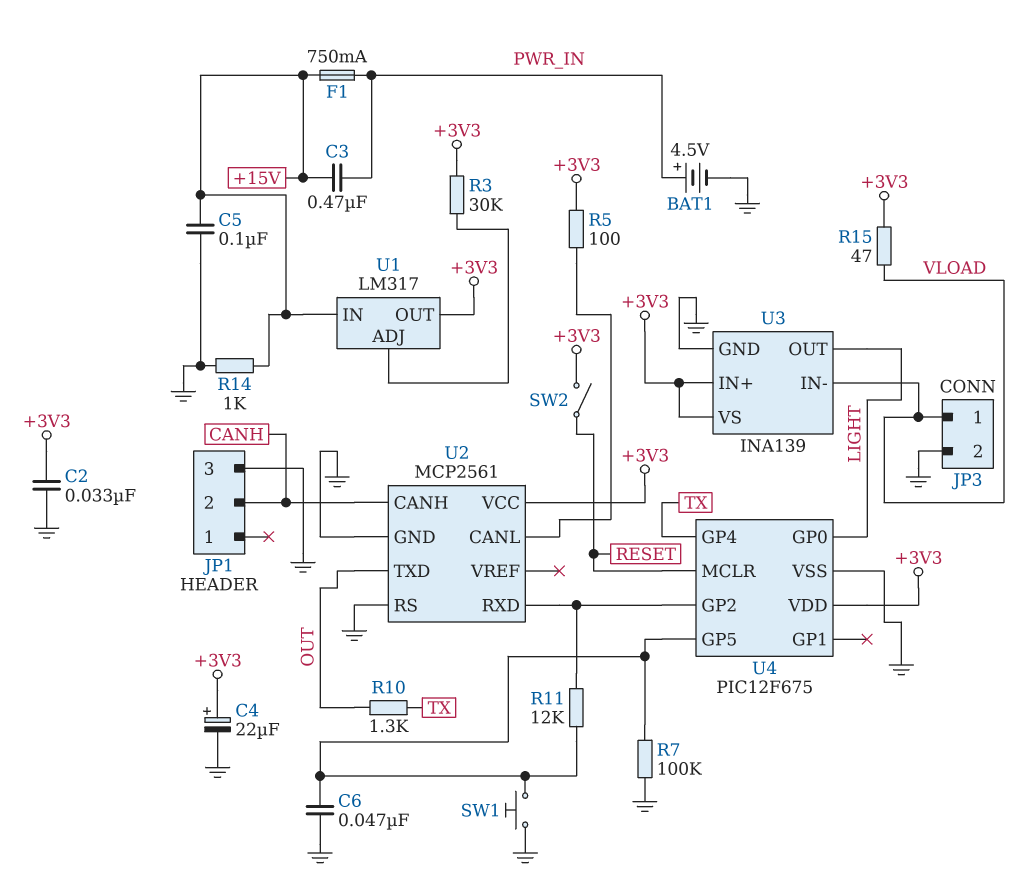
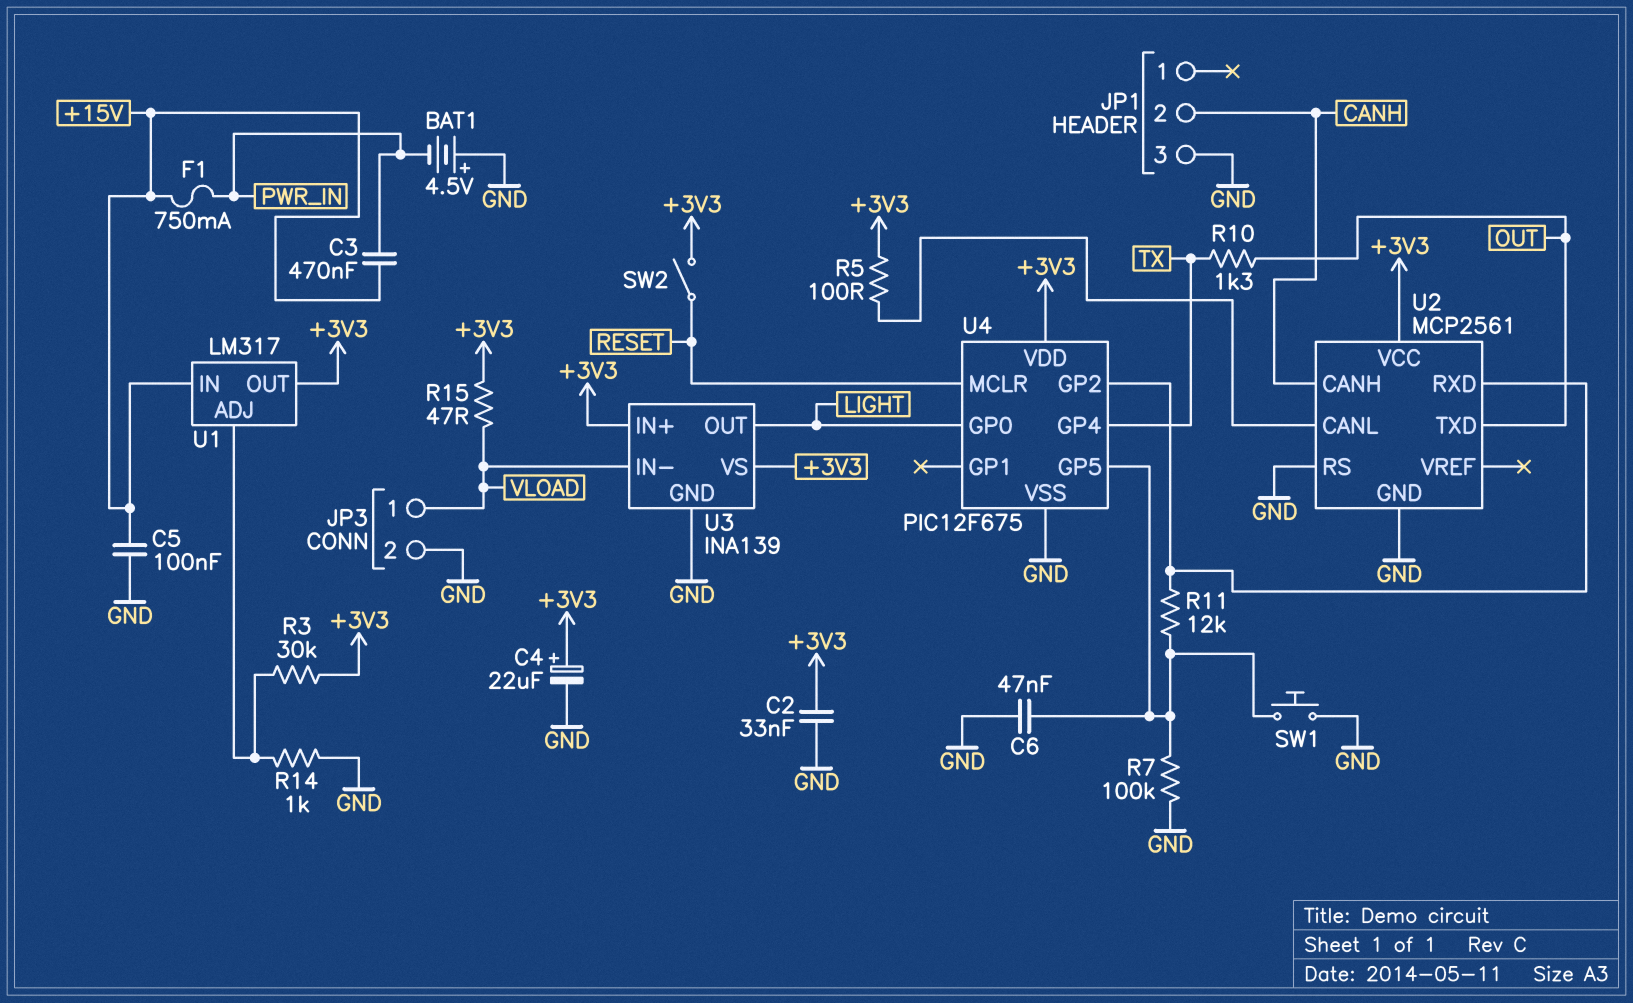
BAT1: 4.5V (plus PWR_IN, minus GND) -> 4.5V (plus GND, minus PWR_IN)
R14: 1k (+15V, GND) -> 1k (GND, U1/ADJ)

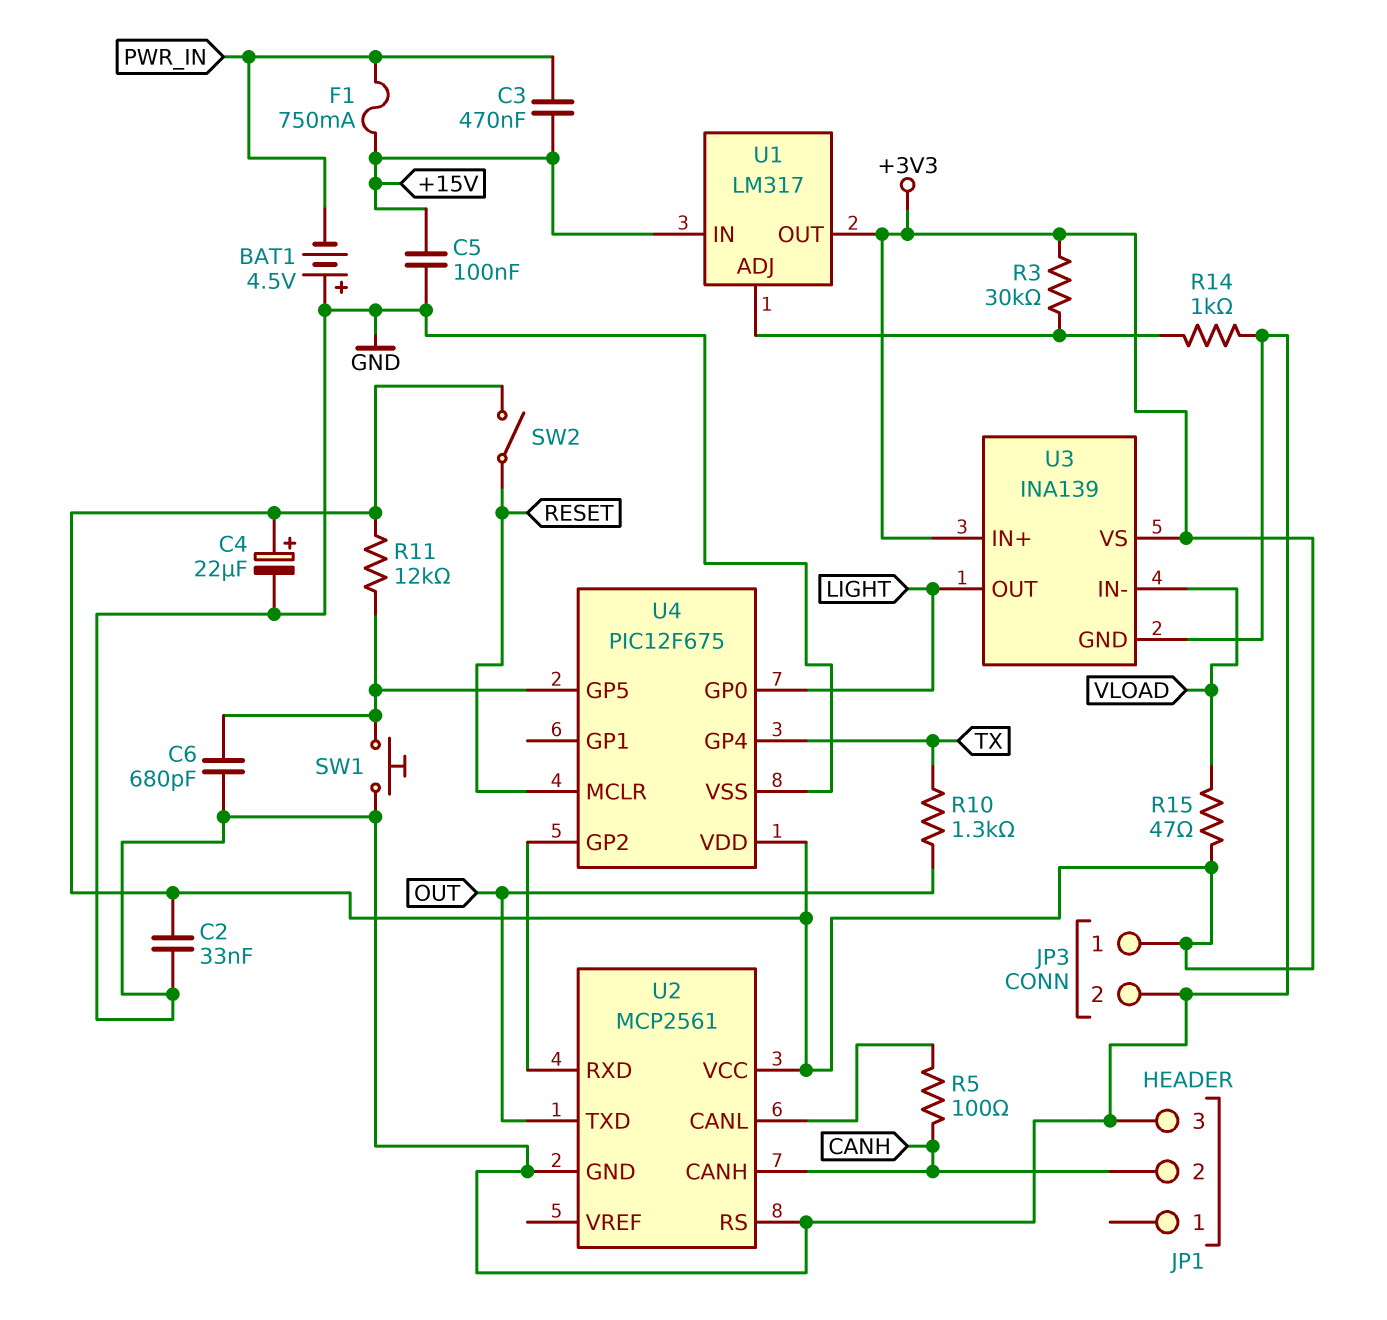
C6: 47nF (GND, U4/GP5) -> 680pF (GND, U4/GP5)
JP3 pin 1: VLOAD -> +3V3
R5: 100 (+3V3, U2/CANL) -> 100 (CANH, U2/CANL)
R7: 100k (GND, U4/GP5) -> none
R11: 12k (U2/RXD, U4/GP5) -> 12k (+3V3, U4/GP5)

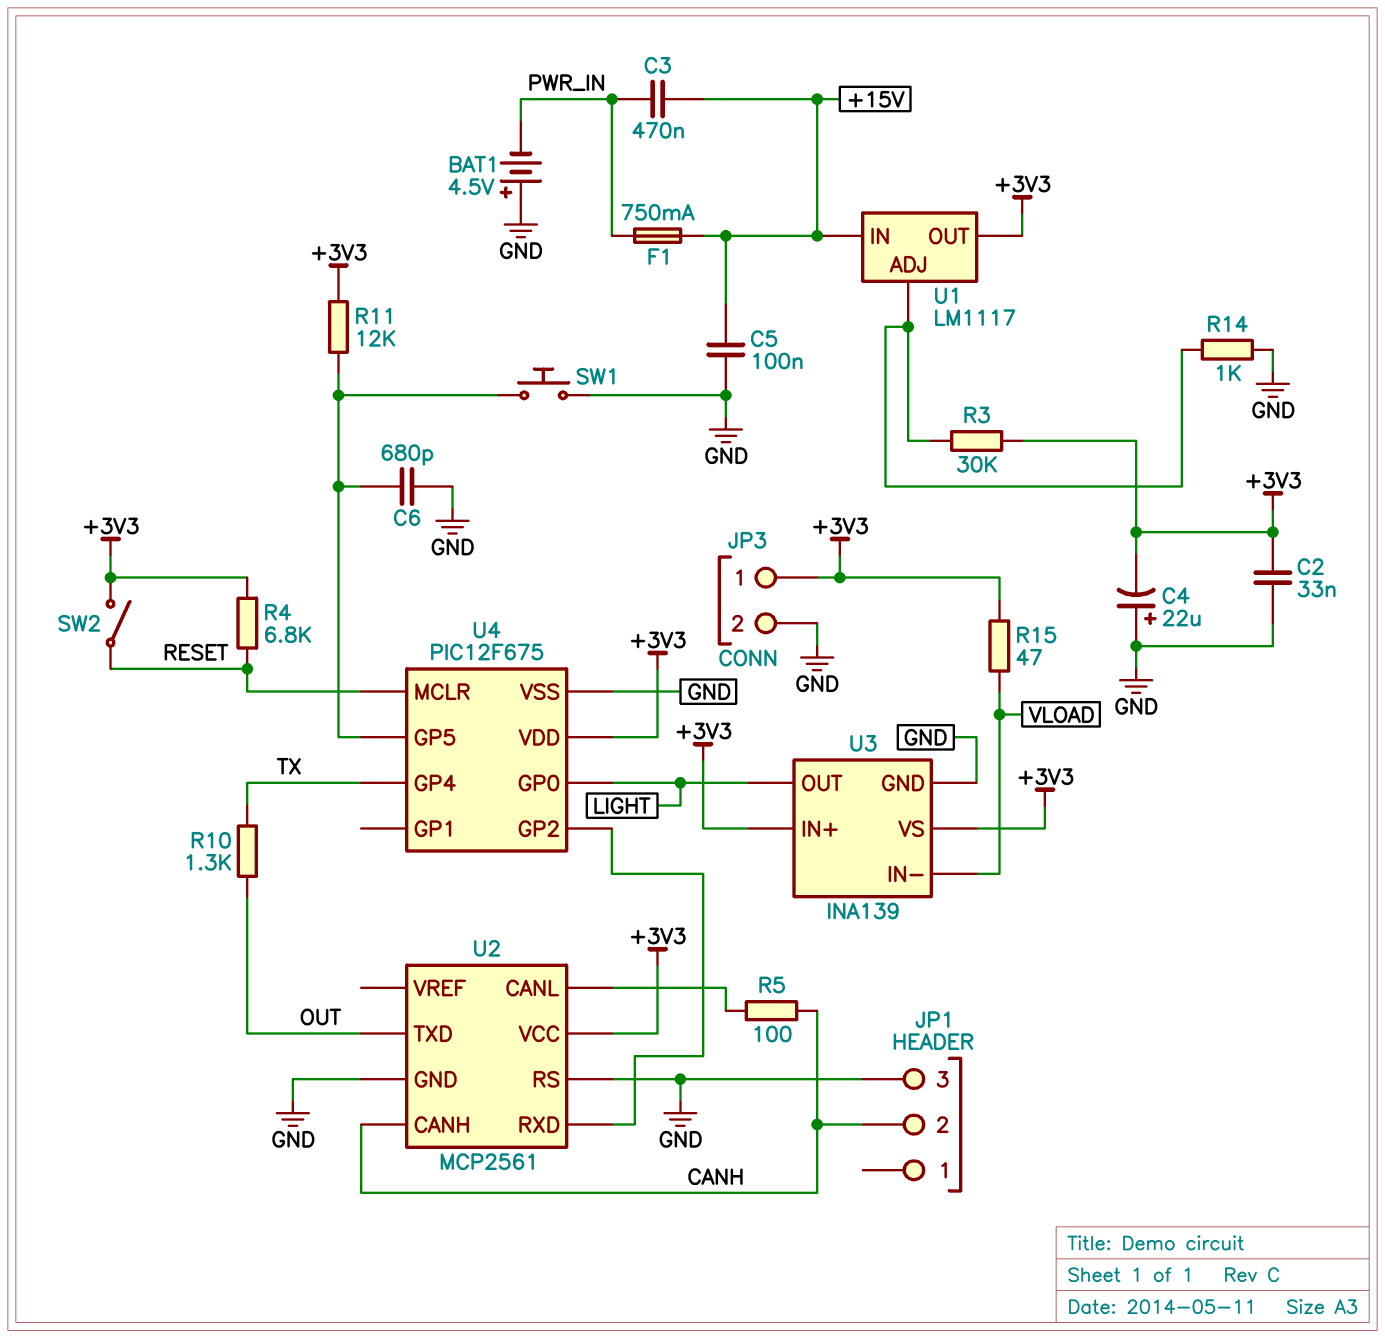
C4: 22uF (plus +3V3, minus GND) -> 22uF (plus GND, minus +3V3)
R4: none -> 6.8k (+3V3, RESET)
U1: LM317 -> LM1117

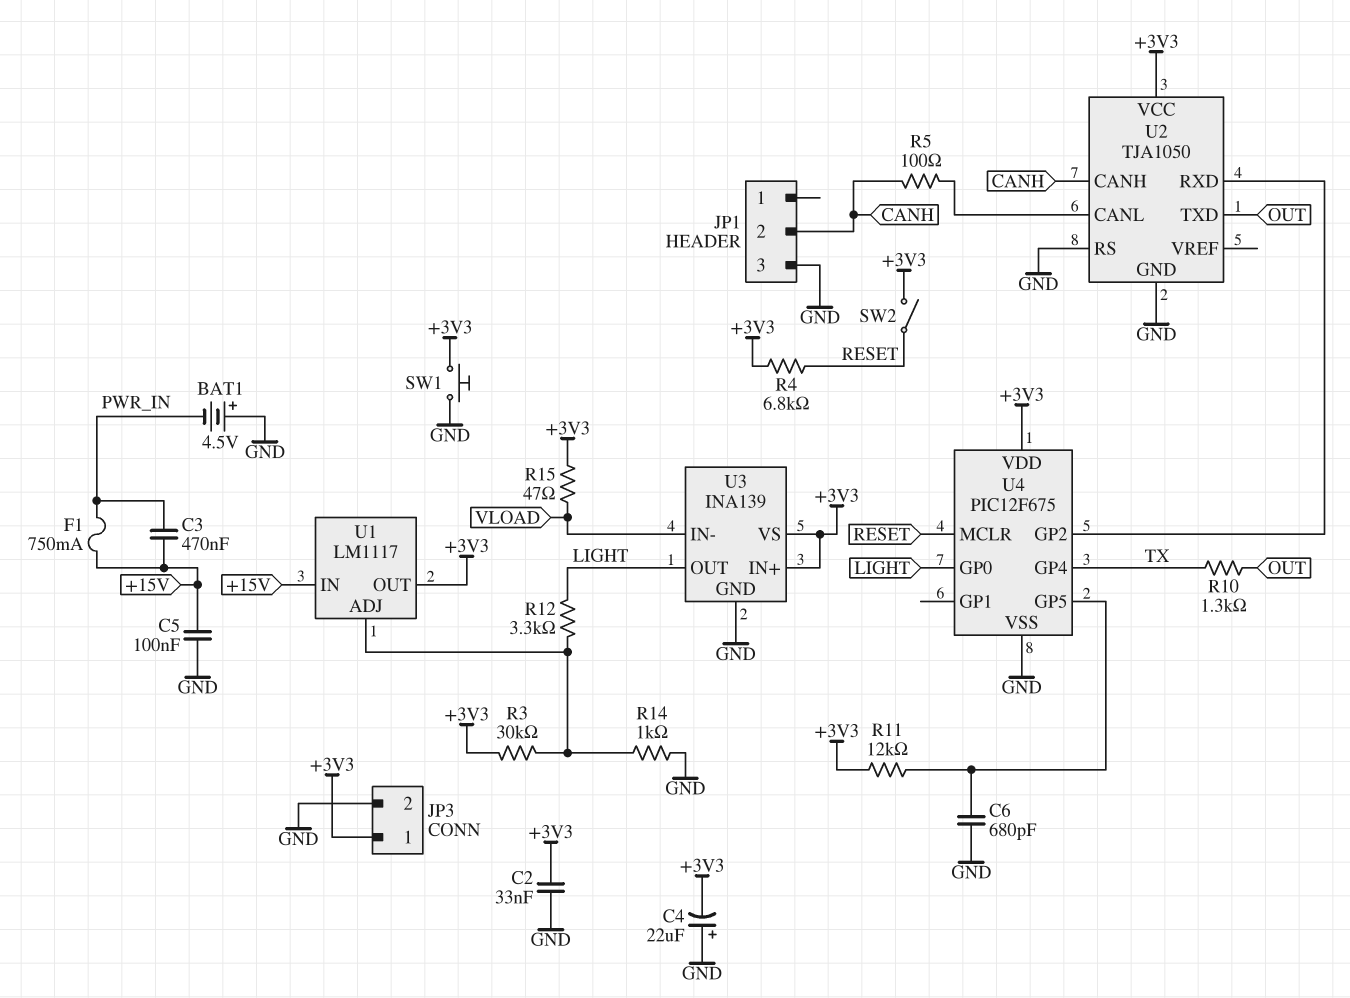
R12: none -> 3.3k (LIGHT, U1/ADJ)
SW1: button (GND, U4/GP5) -> button (+3V3, GND)
U2: MCP2561 -> TJA1050

